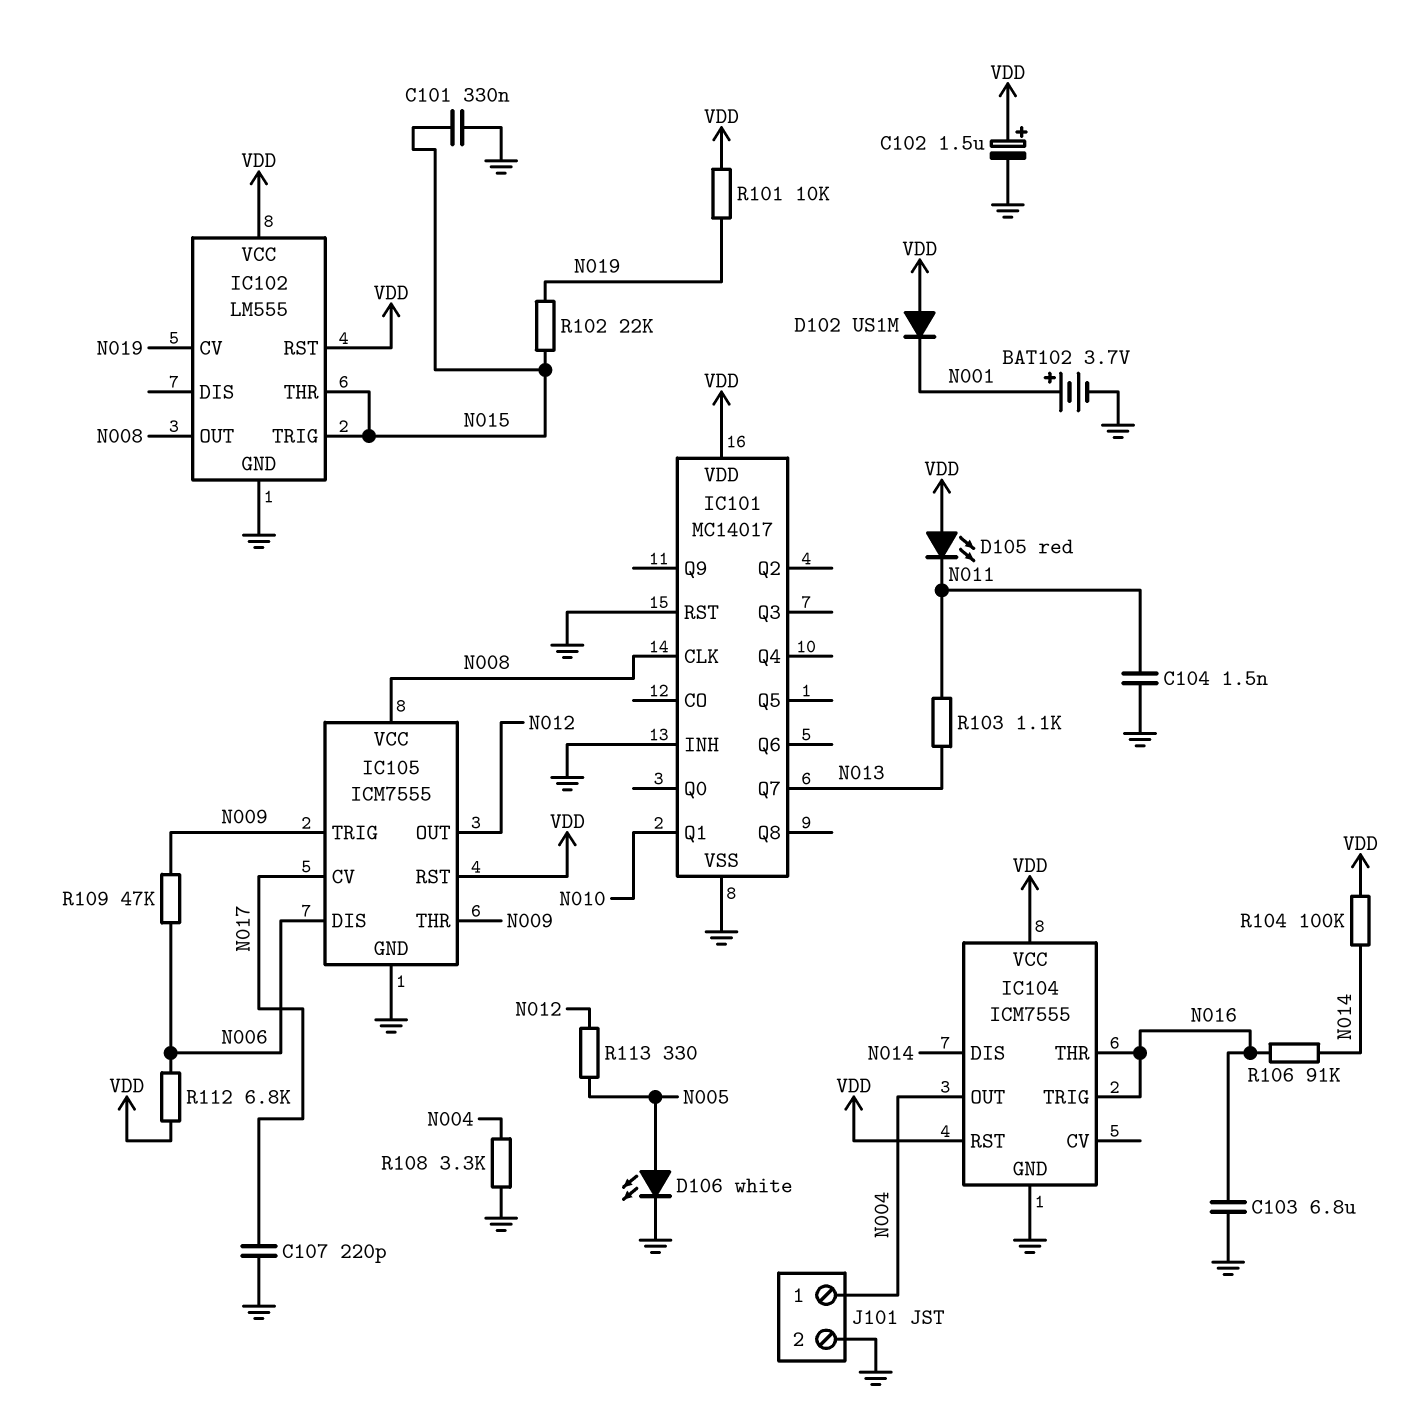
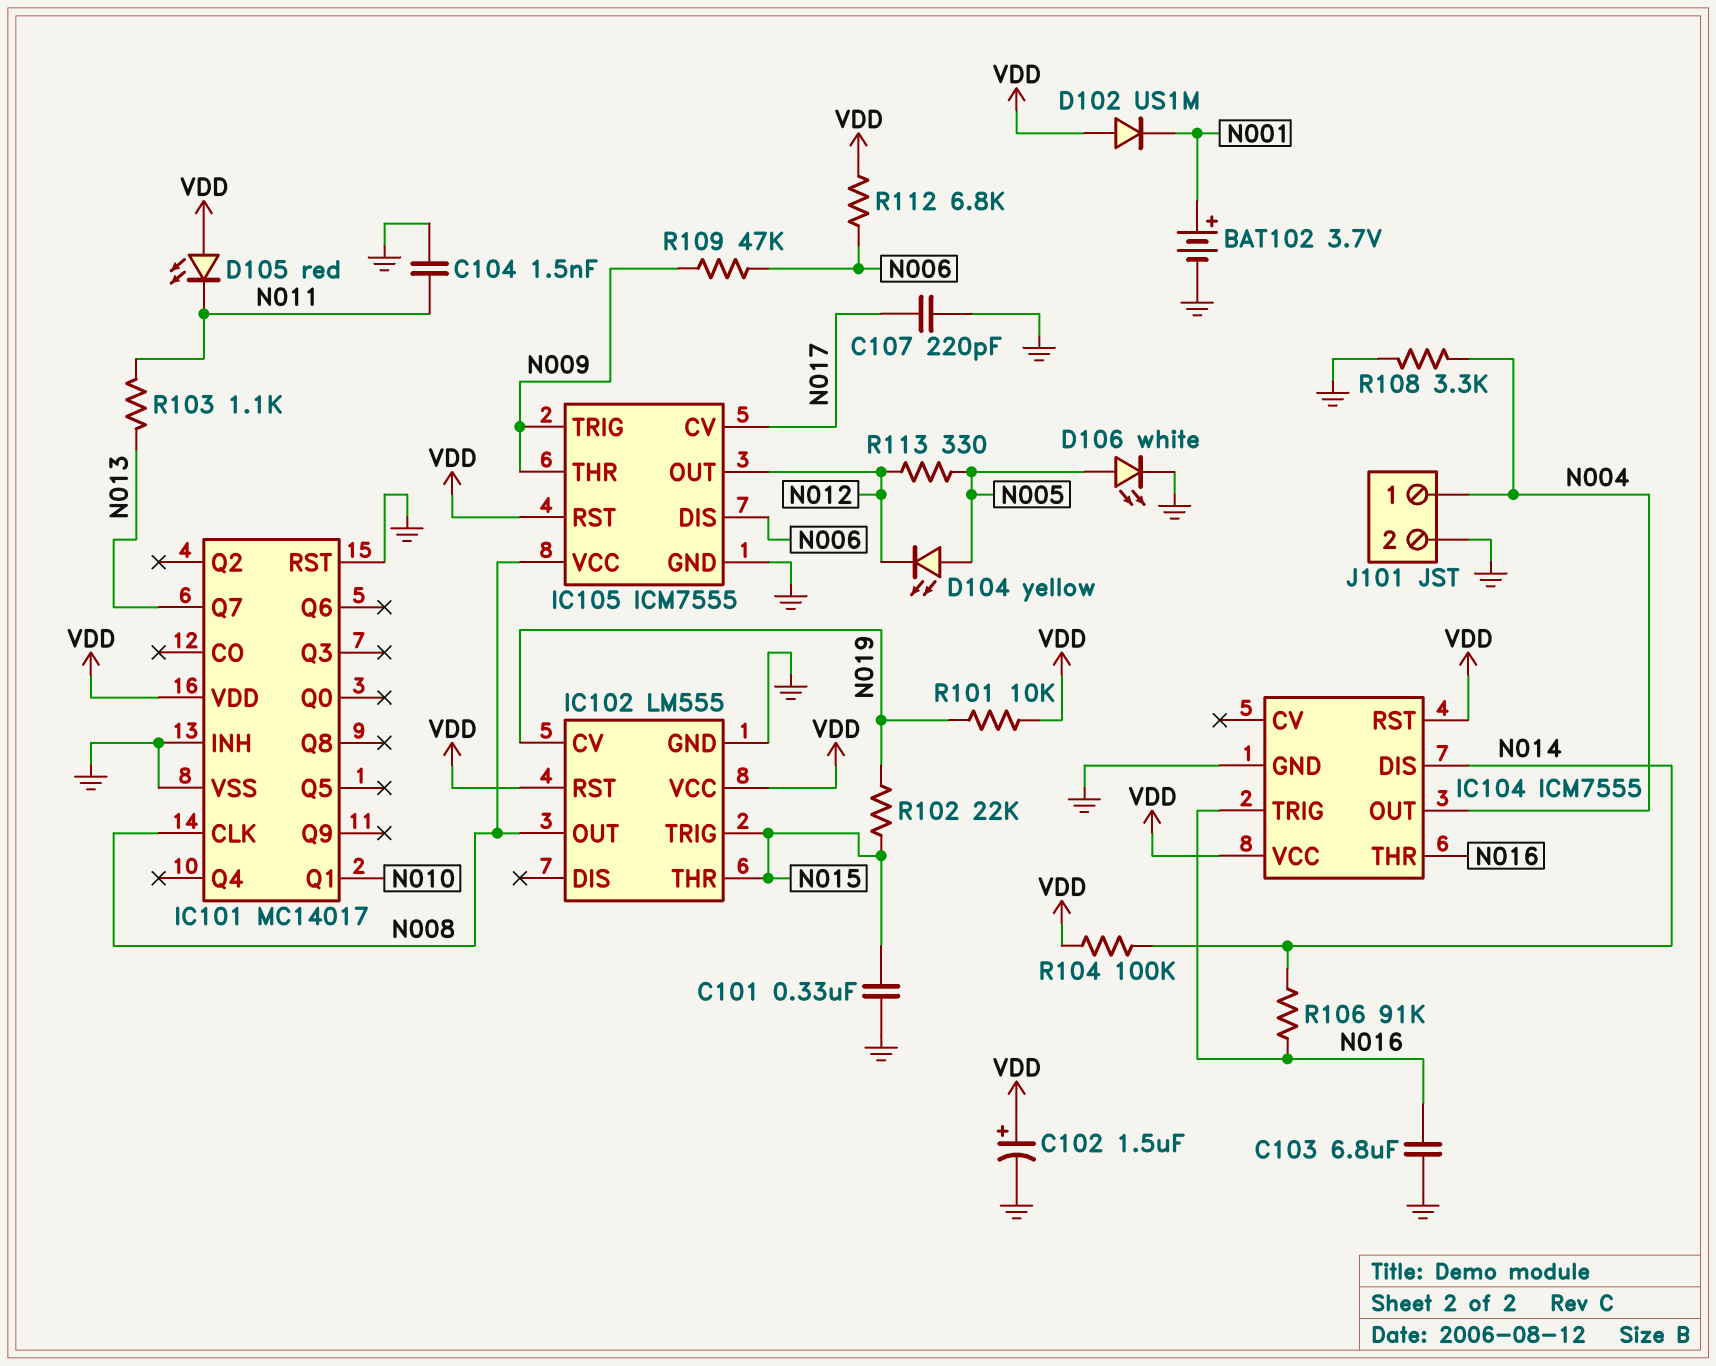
D104: none -> LED yellow (A N005, K N012)

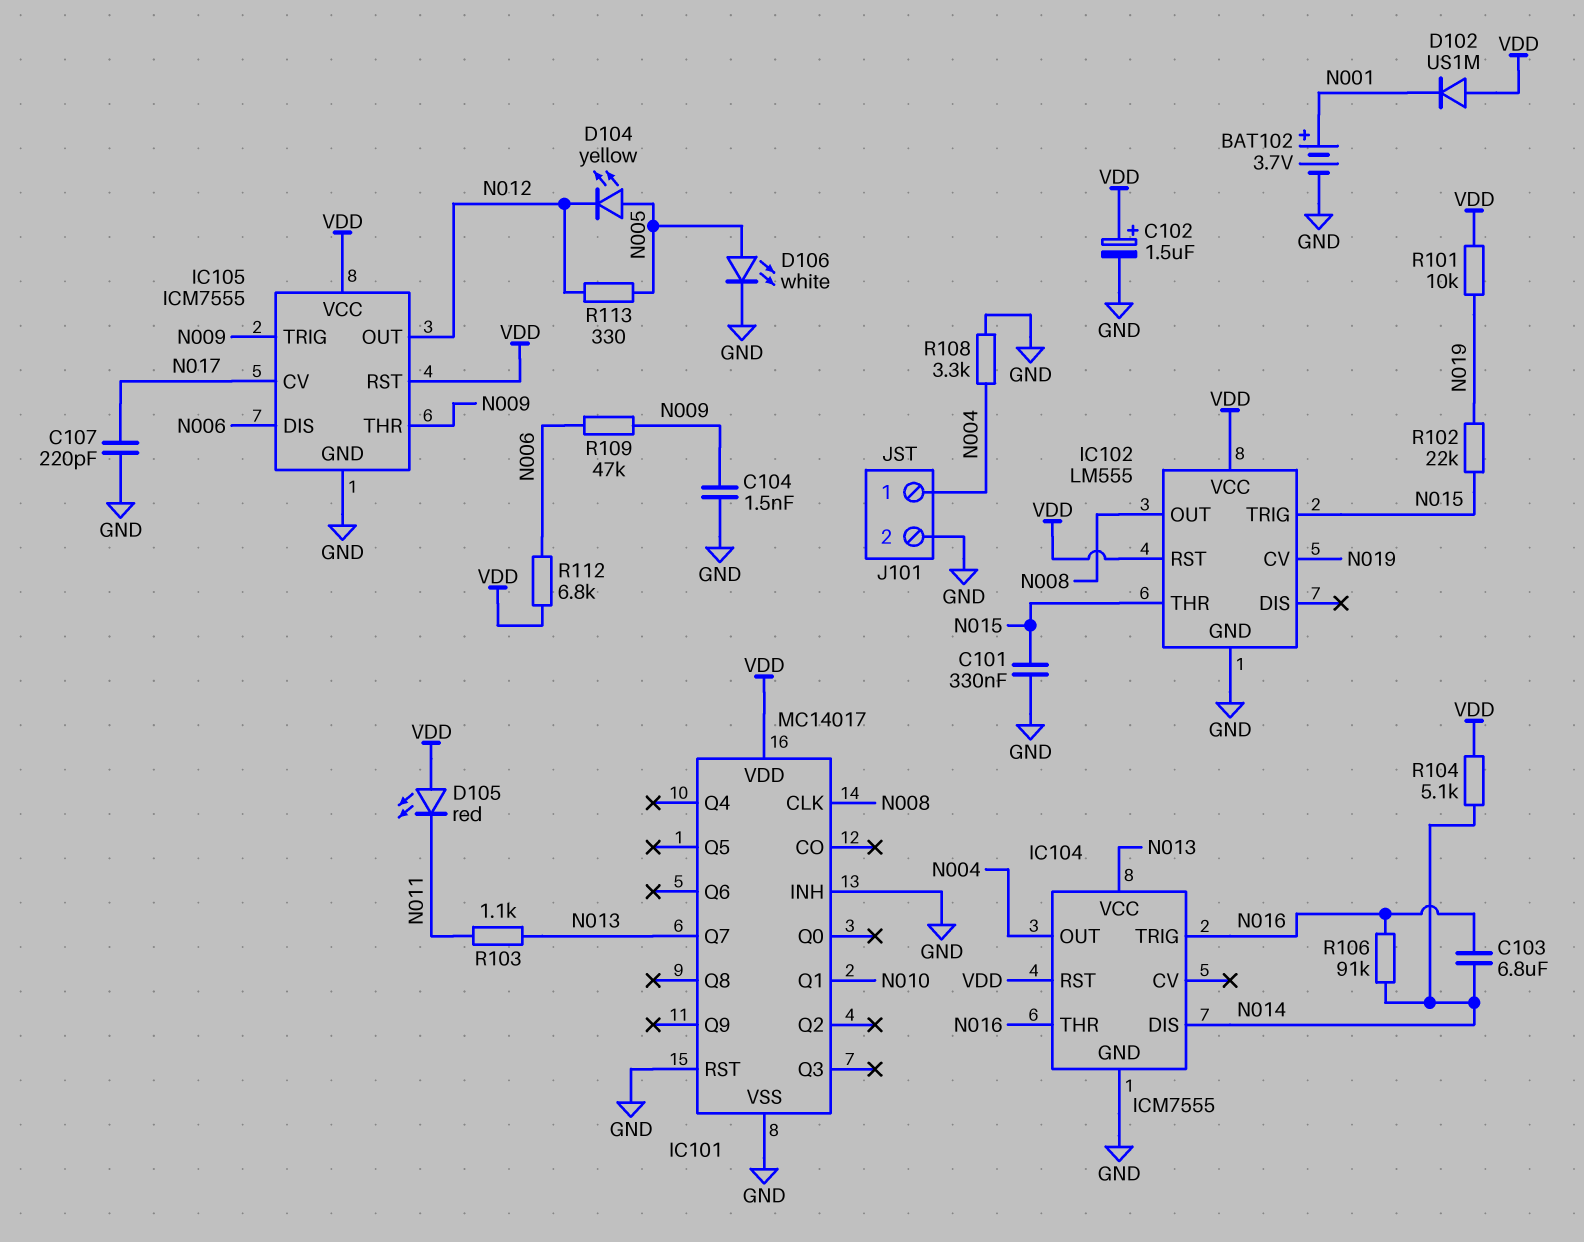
C103: 6.8uF (GND, N016) -> 6.8uF (N014, N016)
C104: 1.5nF (GND, N011) -> 1.5nF (GND, N009)
IC104 pin VCC: VDD -> N013
IC105 pin VCC: N008 -> VDD
R104: 100k (N014, VDD) -> 5.1k (N014, VDD)

